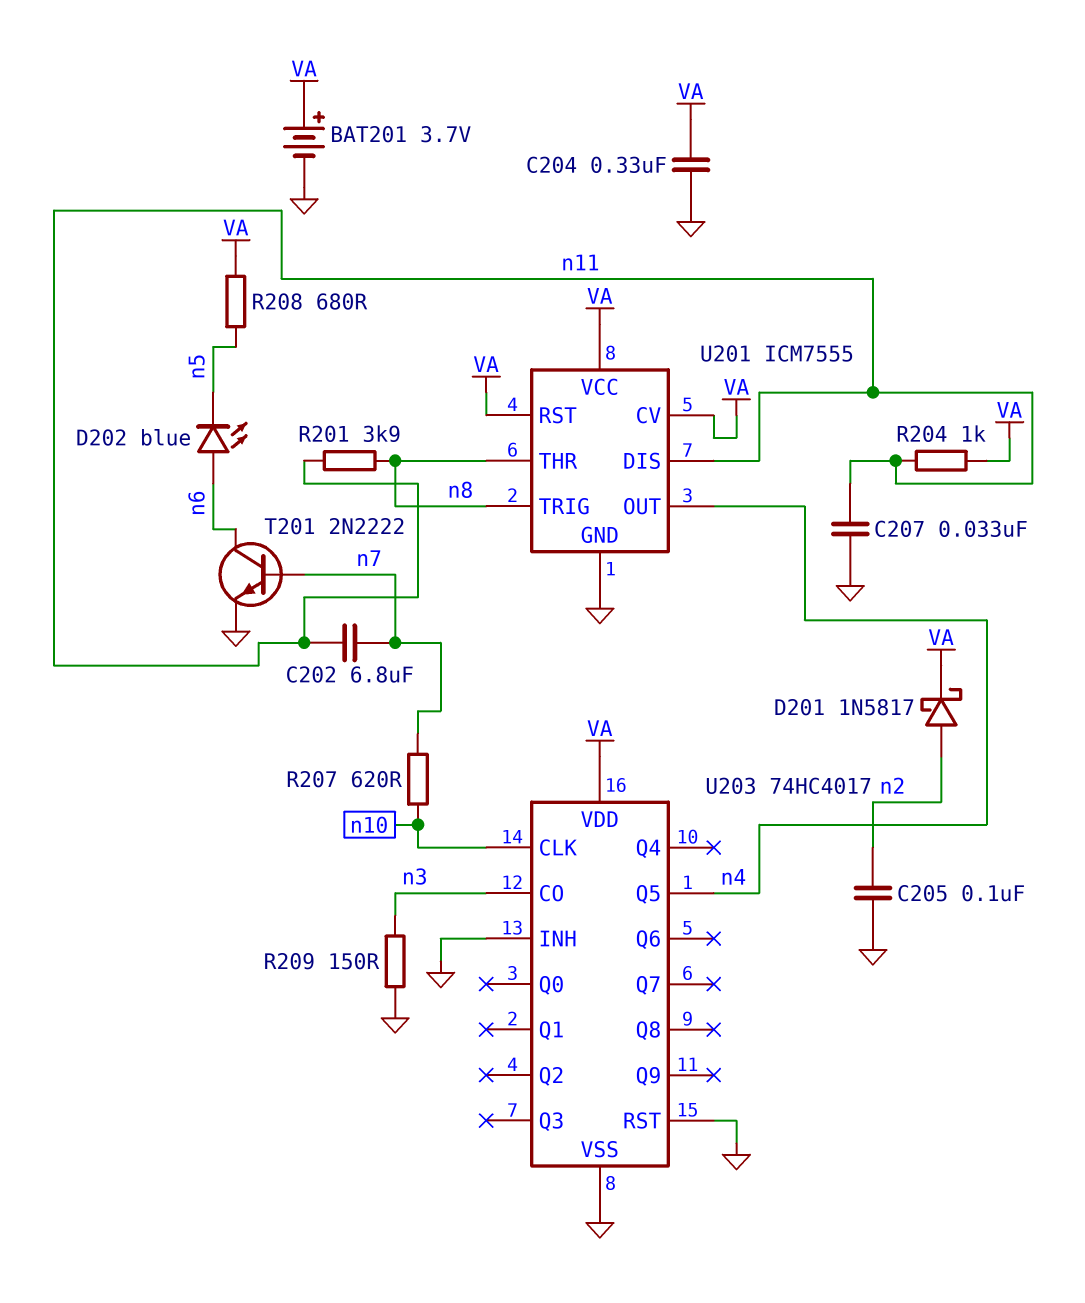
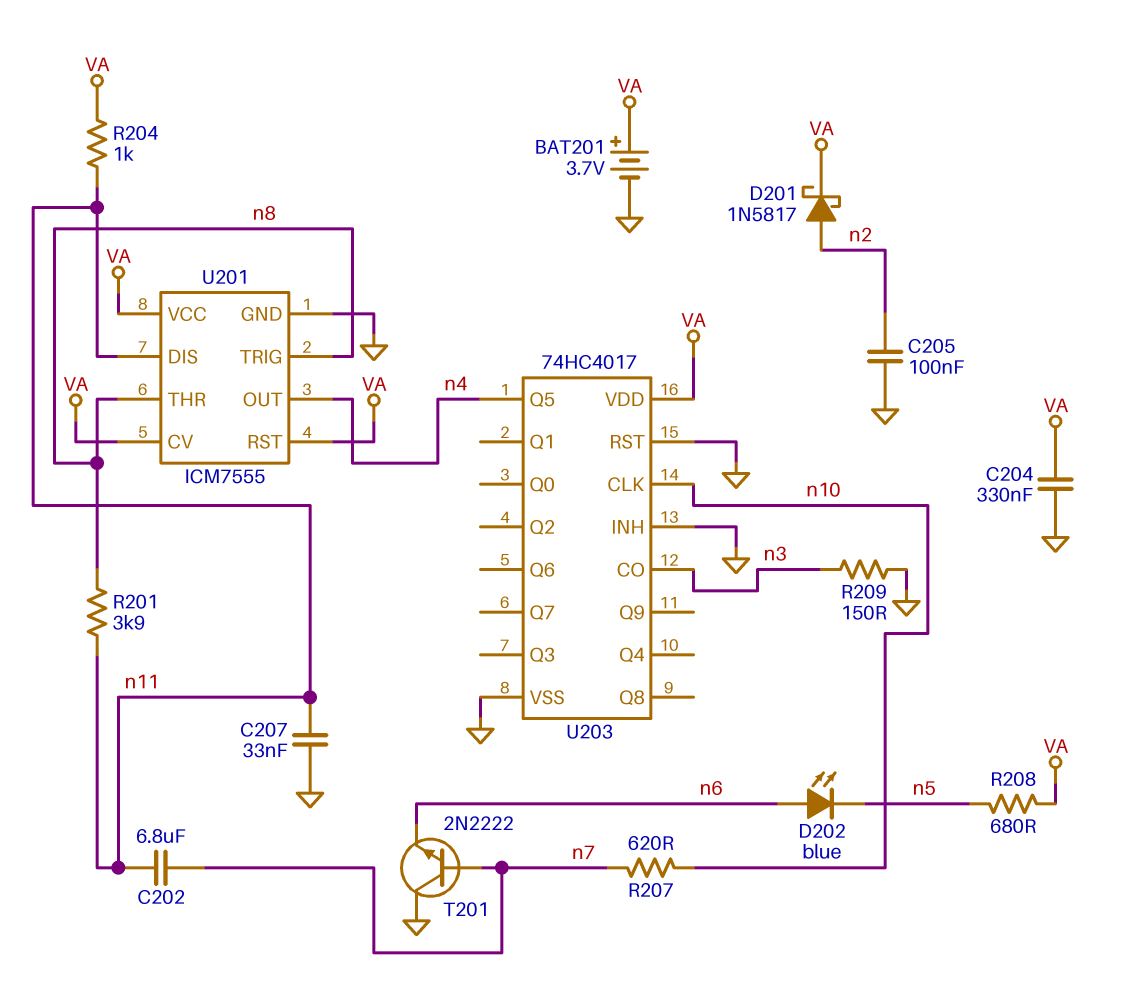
T201: NPN 2N2222 (B n7, C n6, E GND) -> NPN 2N2222 (B n7, C GND, E n6)

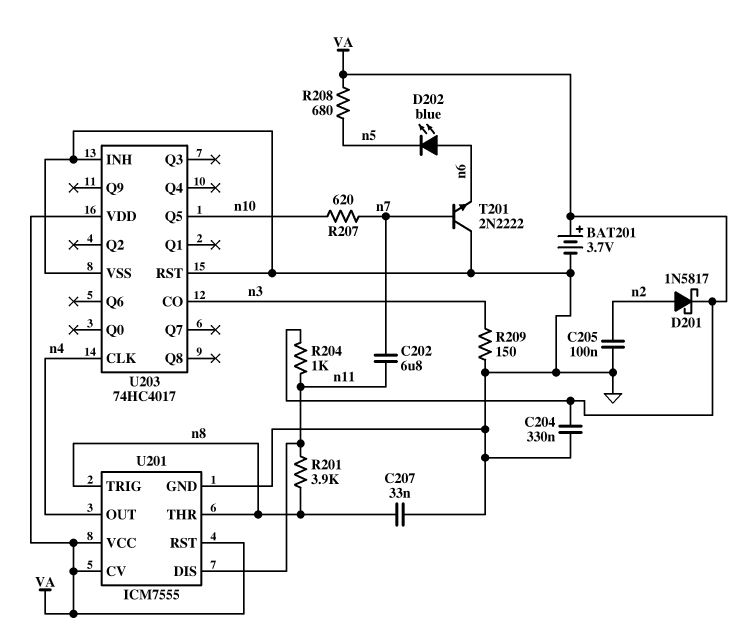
C207: 33nF (GND, n11) -> 33nF (GND, n8)
U203 pin CLK: n10 -> n4
U203 pin Q5: n4 -> n10

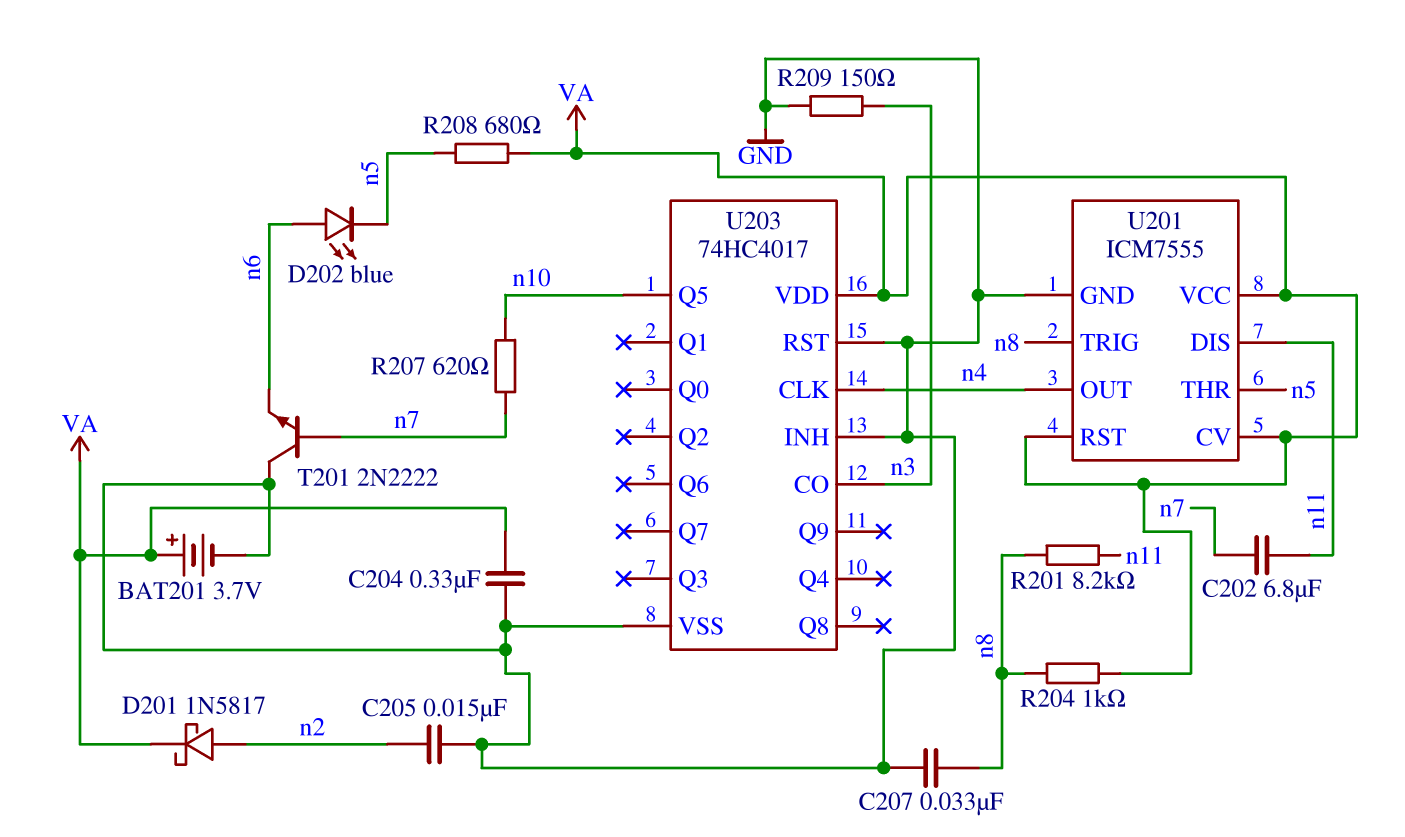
C205: 100nF (GND, n2) -> 15nF (GND, n2)
R201: 3.9k (n8, n11) -> 8.2k (n8, n11)
R204: 1k (VA, n11) -> 1k (VA, n8)
U201 pin THR: n8 -> n5

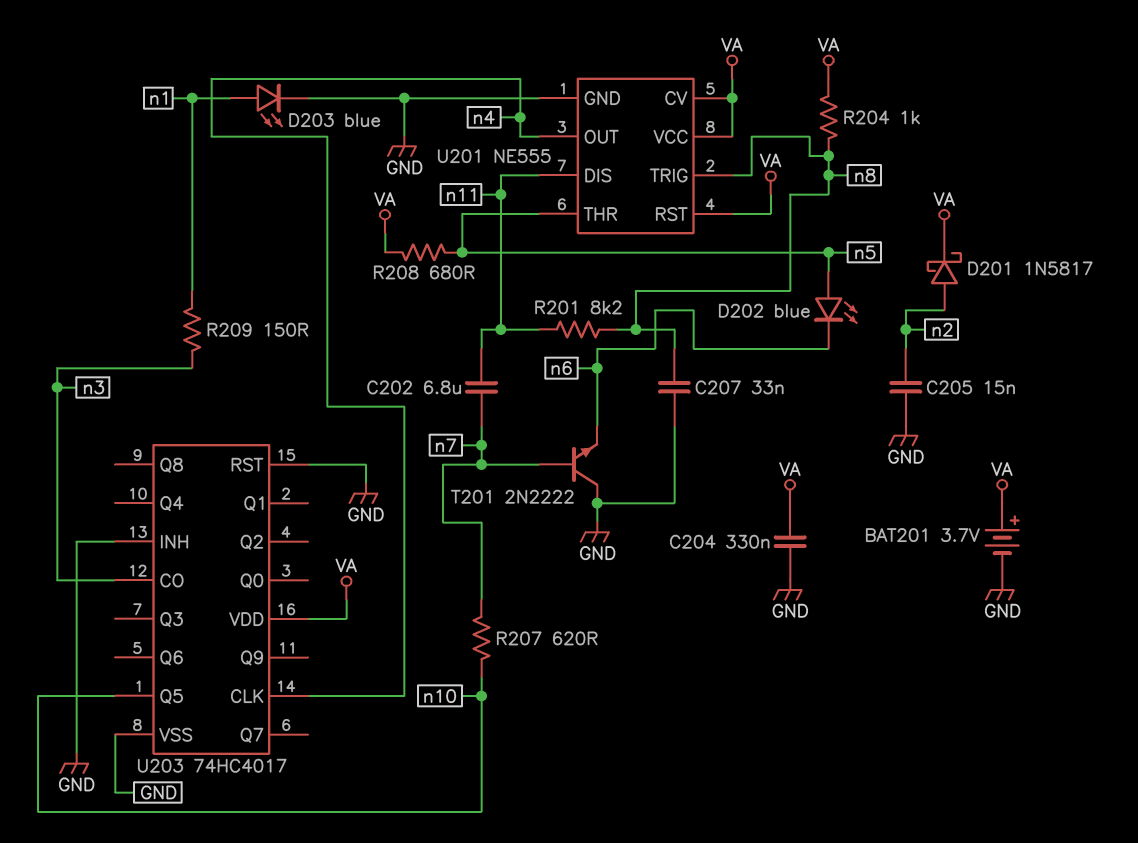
D202: LED blue (A n6, K n5) -> LED blue (A n5, K n6)
D203: none -> LED blue (A n1, K GND)
R209: 150 (GND, n3) -> 150 (n1, n3)
U201: ICM7555 -> NE555

